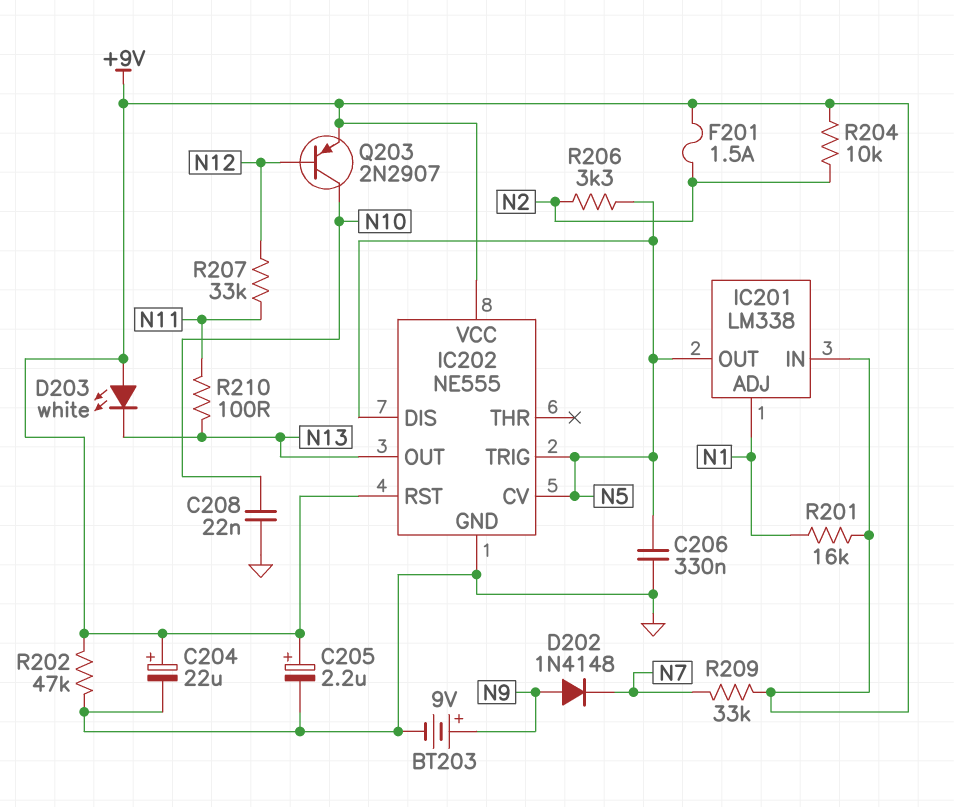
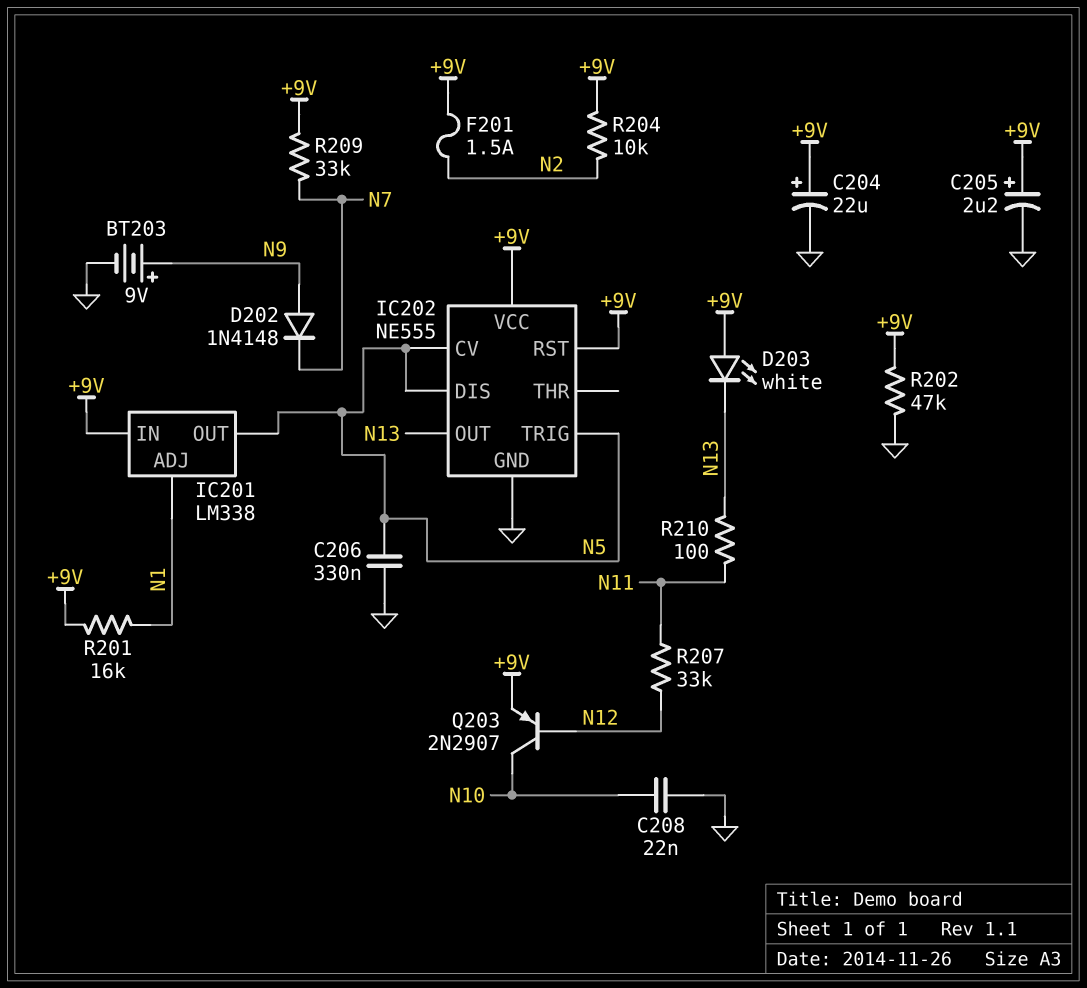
R206: 3.3k (N2, N5) -> none

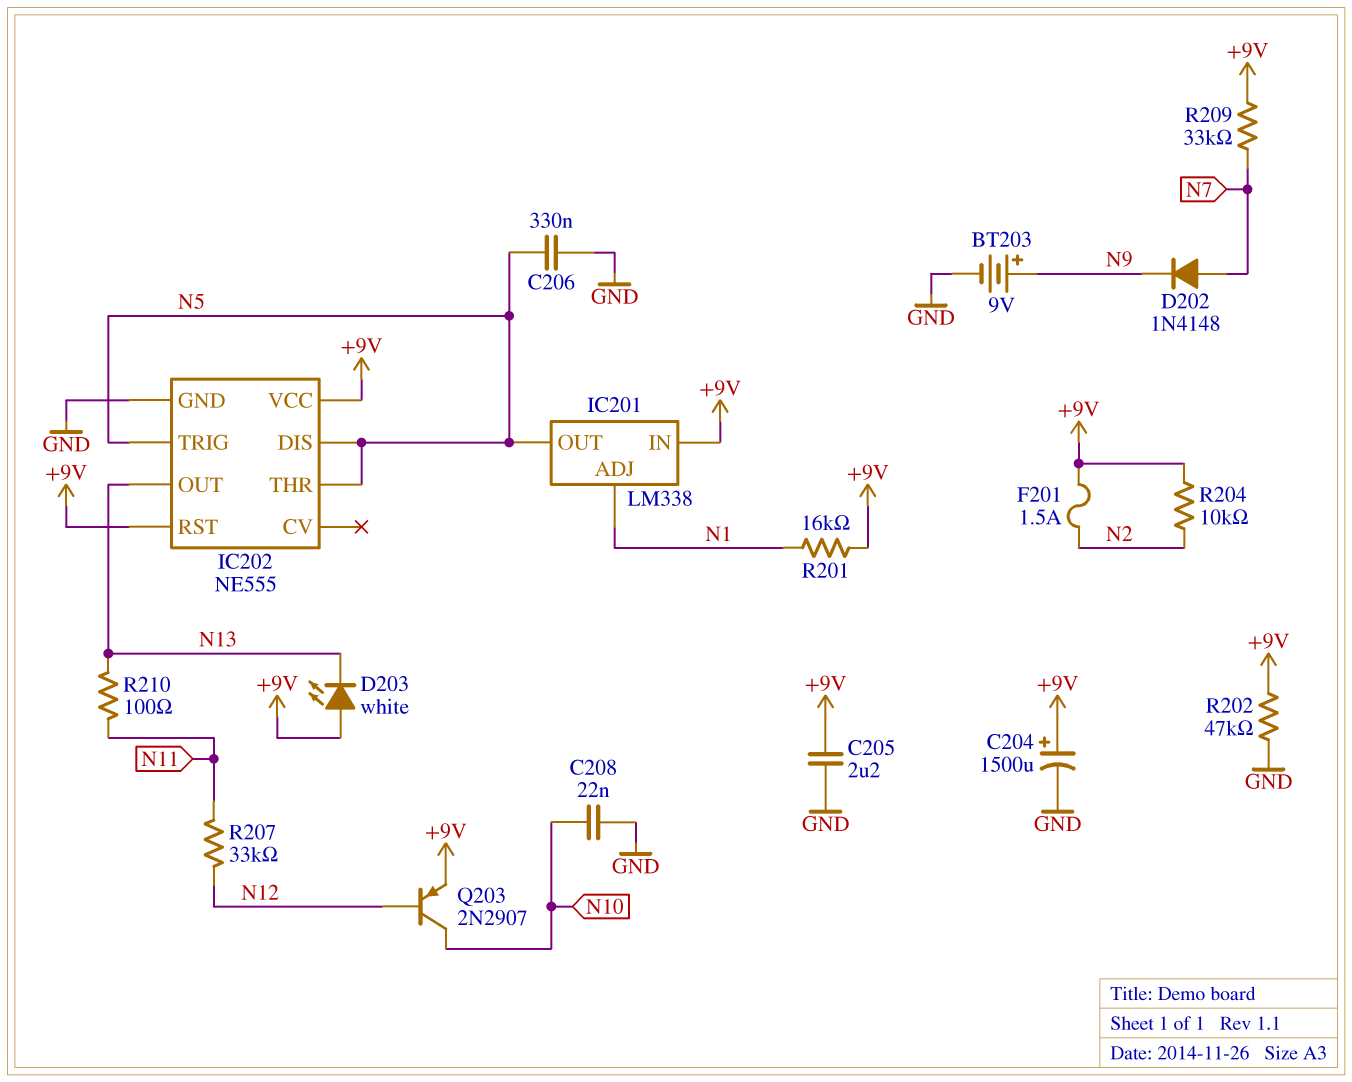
C204: 22uF (plus +9V, minus GND) -> 1500uF (plus +9V, minus GND)
C205: 2.2uF (plus +9V, minus GND) -> 2.2uF (+9V, GND)
D202: diode 1N4148 (A N9, K N7) -> diode 1N4148 (A N7, K N9)
IC202 pin CV: N5 -> none
IC202 pin THR: none -> N5

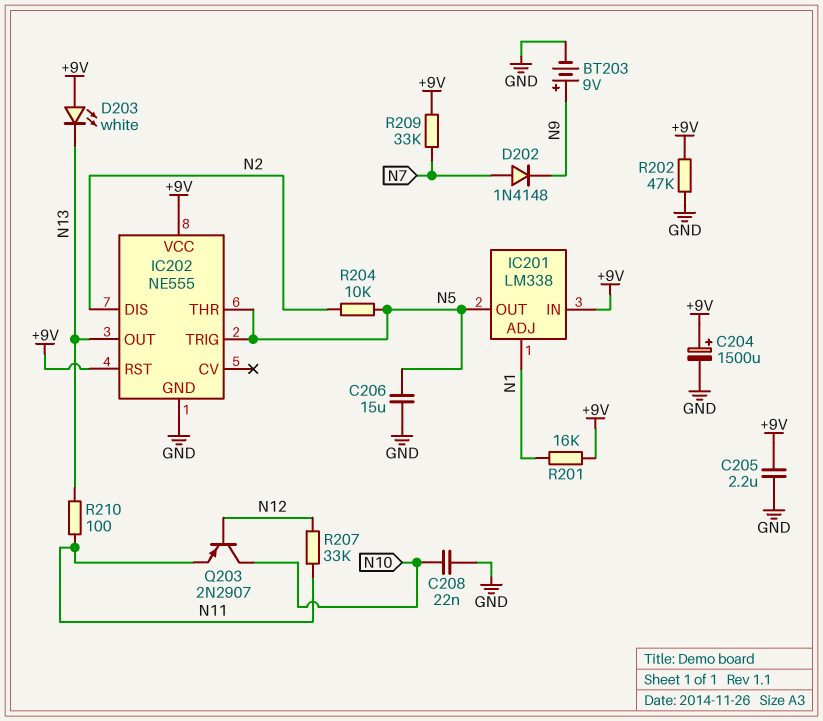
C206: 330nF (GND, N5) -> 15uF (GND, N5)
F201: 1.5A (+9V, N2) -> none
IC202 pin DIS: N5 -> N2
Q203: PNP 2N2907 (B N12, C N10, E +9V) -> PNP 2N2907 (B N12, C N10, E N11)
R204: 10k (+9V, N2) -> 10k (N2, N5)

